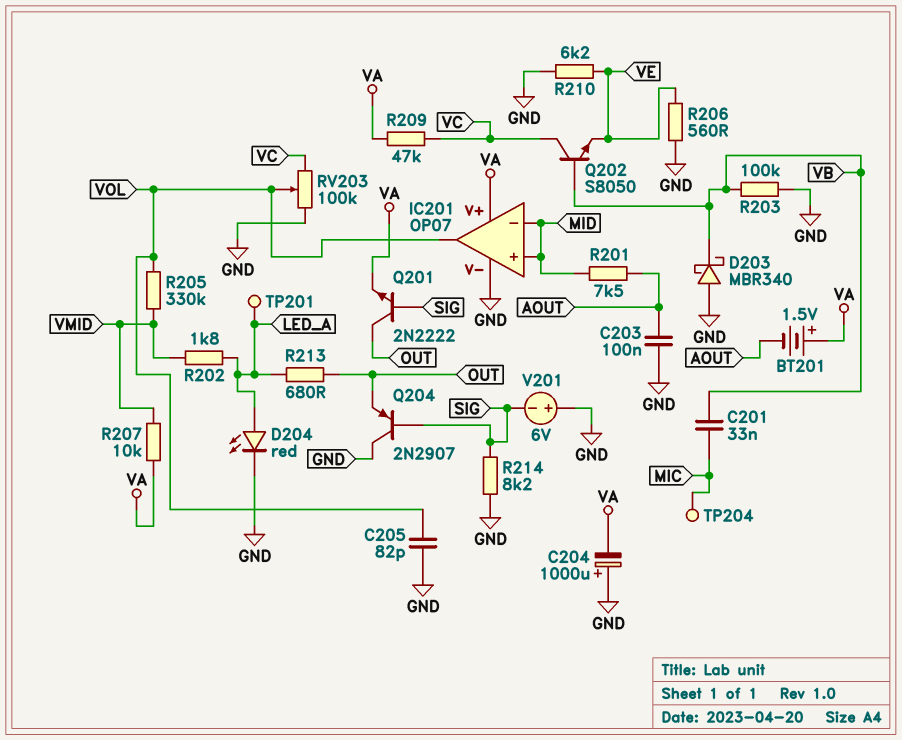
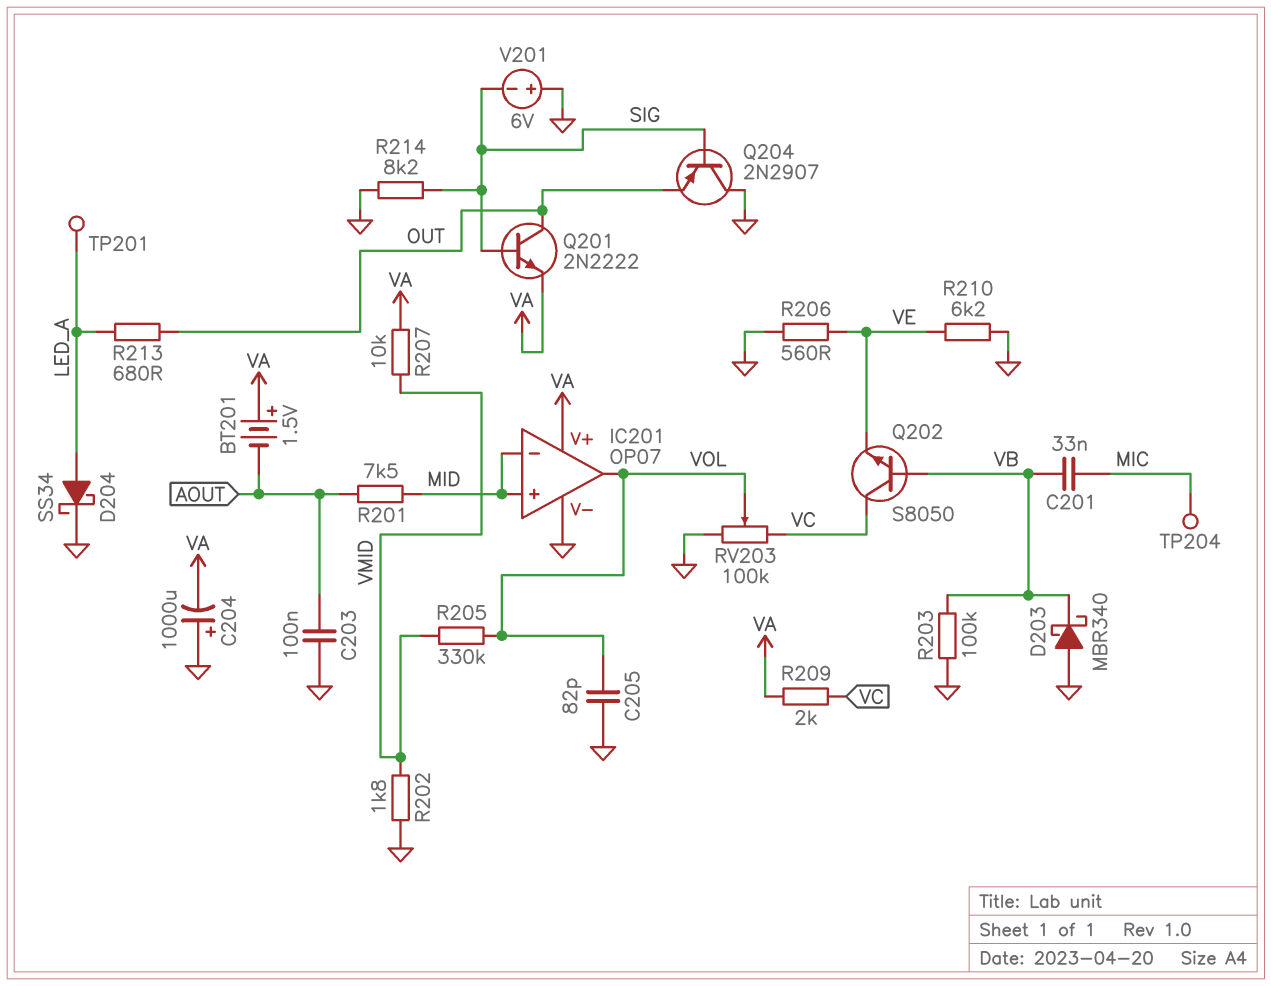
D204: LED red (A LED_A, K GND) -> schottky SS34 (A LED_A, K GND)
R202: 1.8k (LED_A, VMID) -> 1.8k (GND, VMID)
R209: 47k (VA, VC) -> 2k (VA, VC)

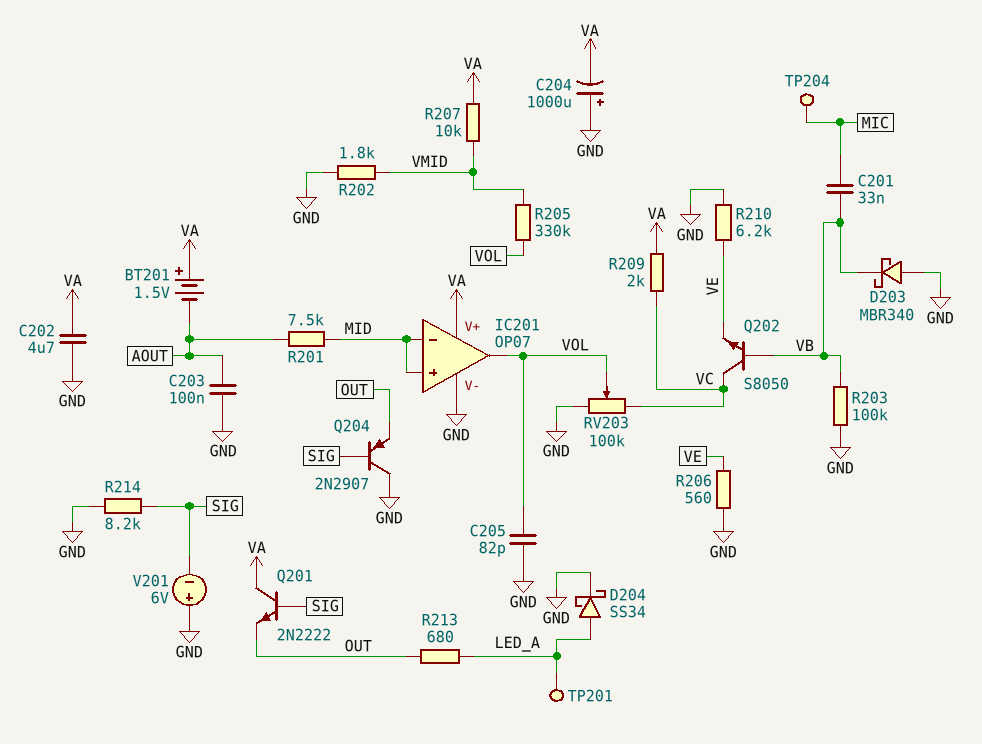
C202: none -> 4.7uF (GND, VA)
Q201: NPN 2N2222 (B SIG, C OUT, E VA) -> NPN 2N2222 (B SIG, C VA, E OUT)

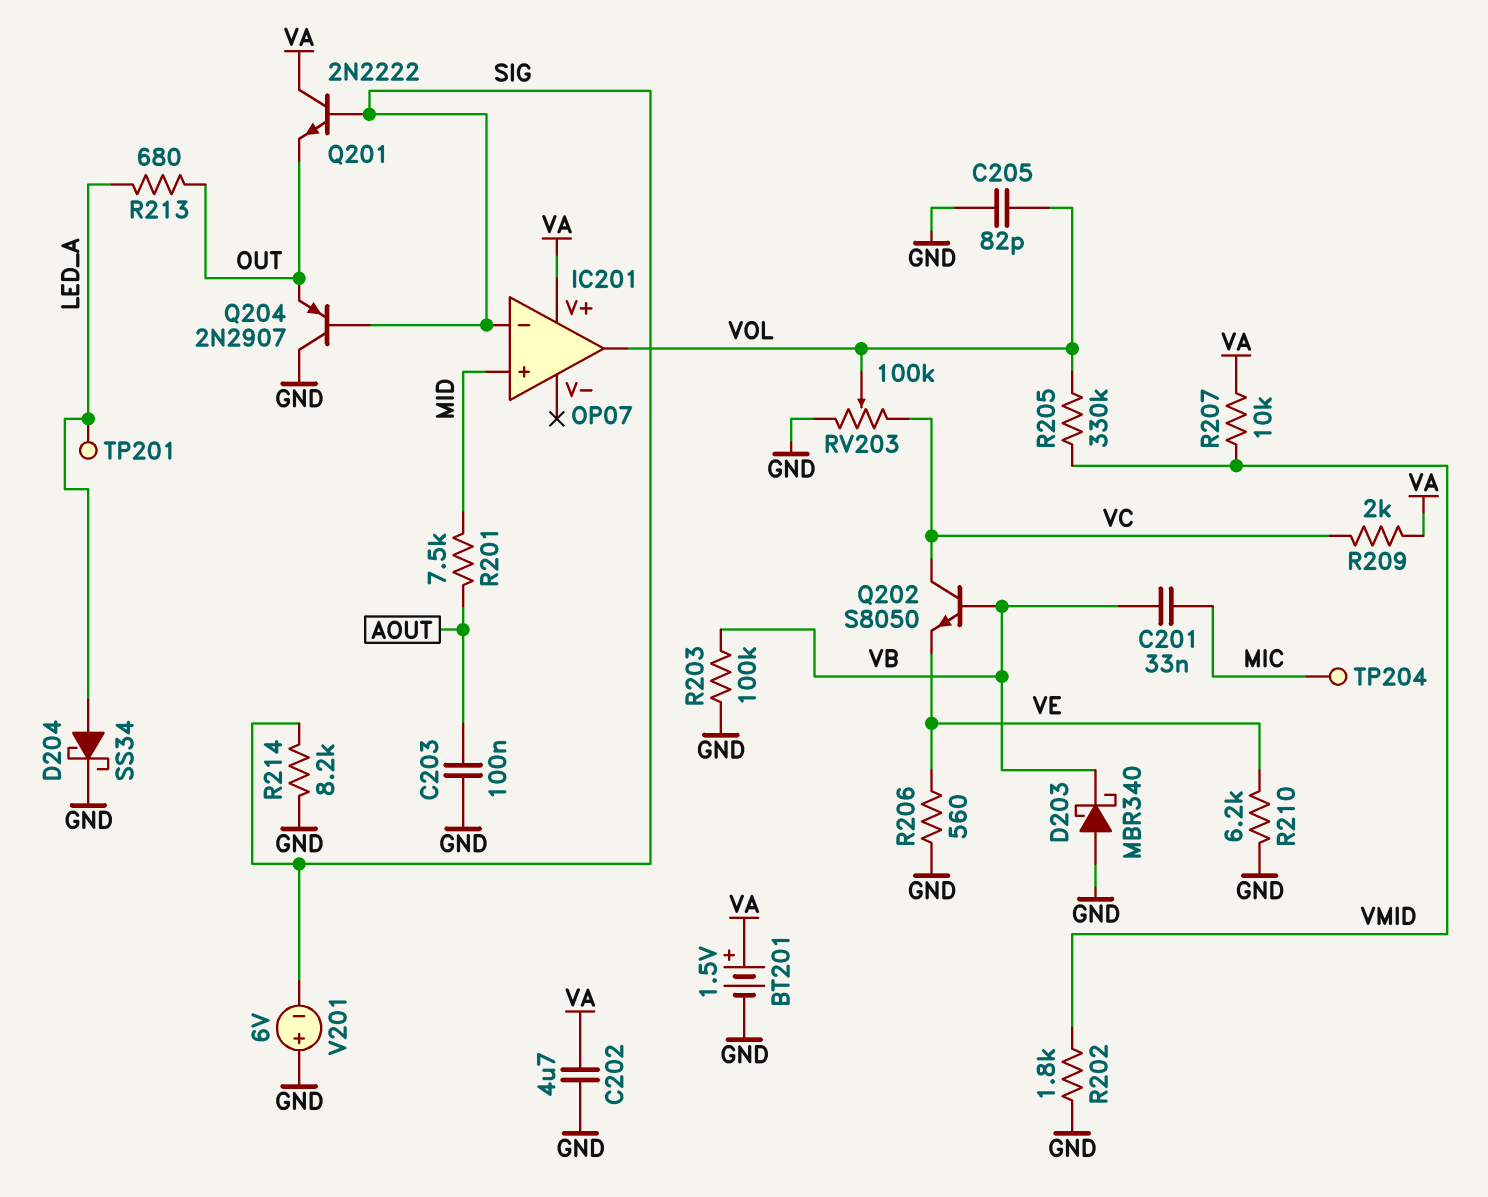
BT201: 1.5V (plus VA, minus AOUT) -> 1.5V (plus VA, minus GND)
C204: 1000uF (plus GND, minus VA) -> none
IC201 pin V-: GND -> none
IC201 pin in-: MID -> SIG

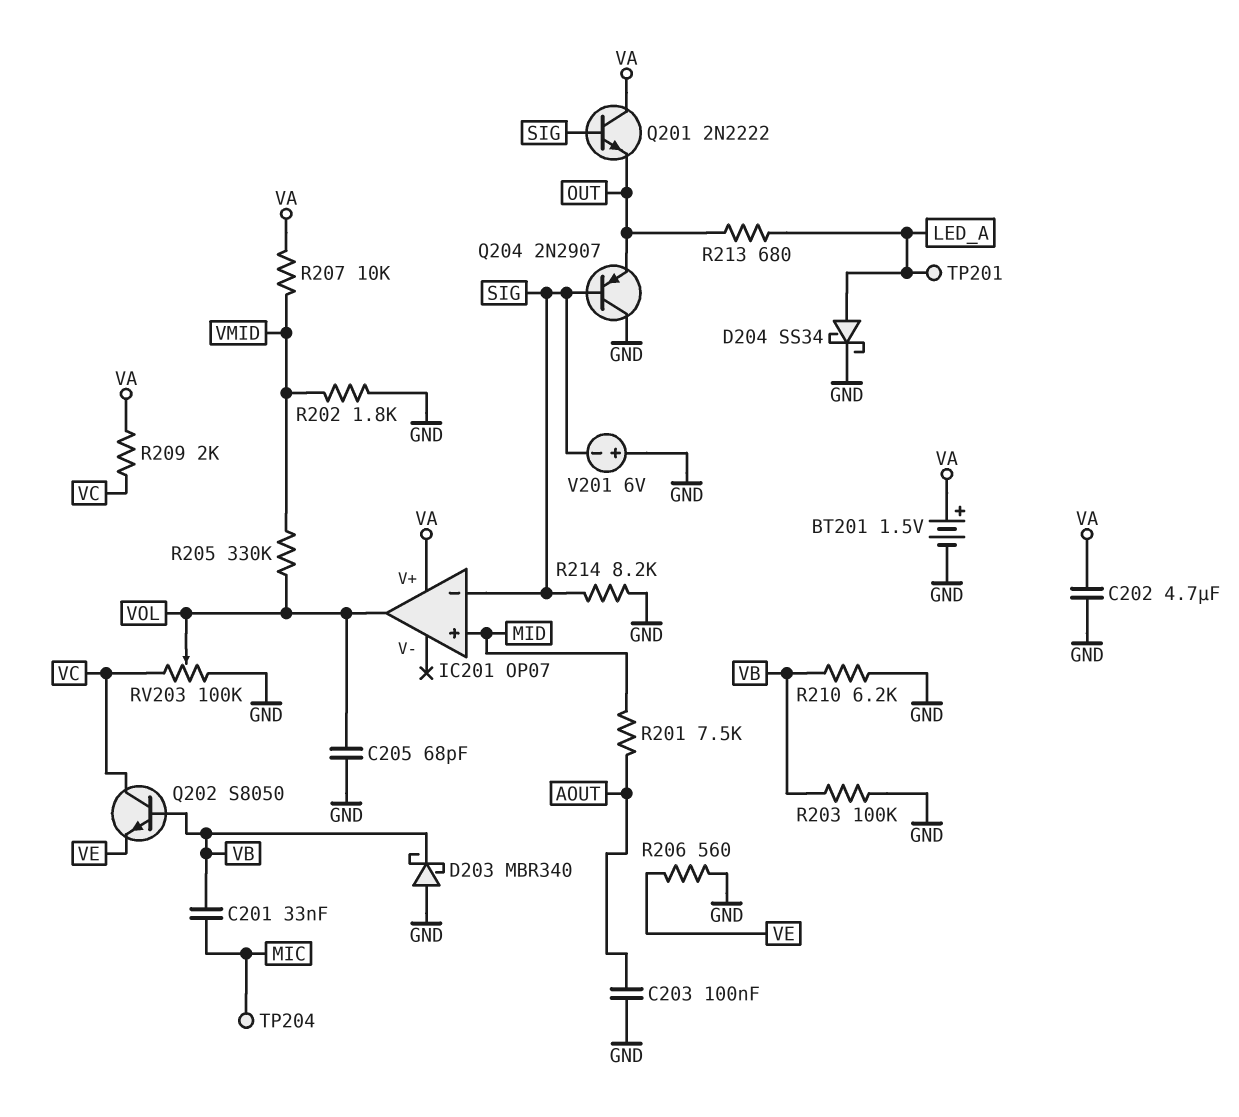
C205: 82pF (GND, VOL) -> 68pF (GND, VOL)
R210: 6.2k (GND, VE) -> 6.2k (GND, VB)

